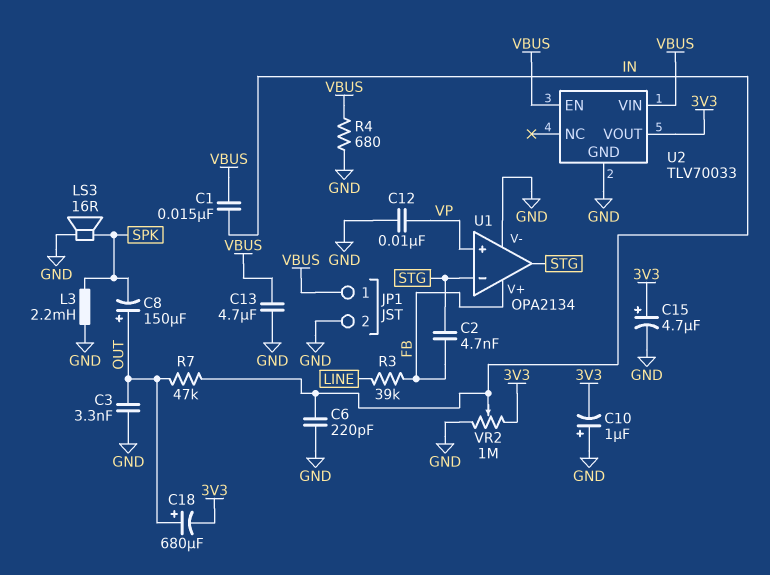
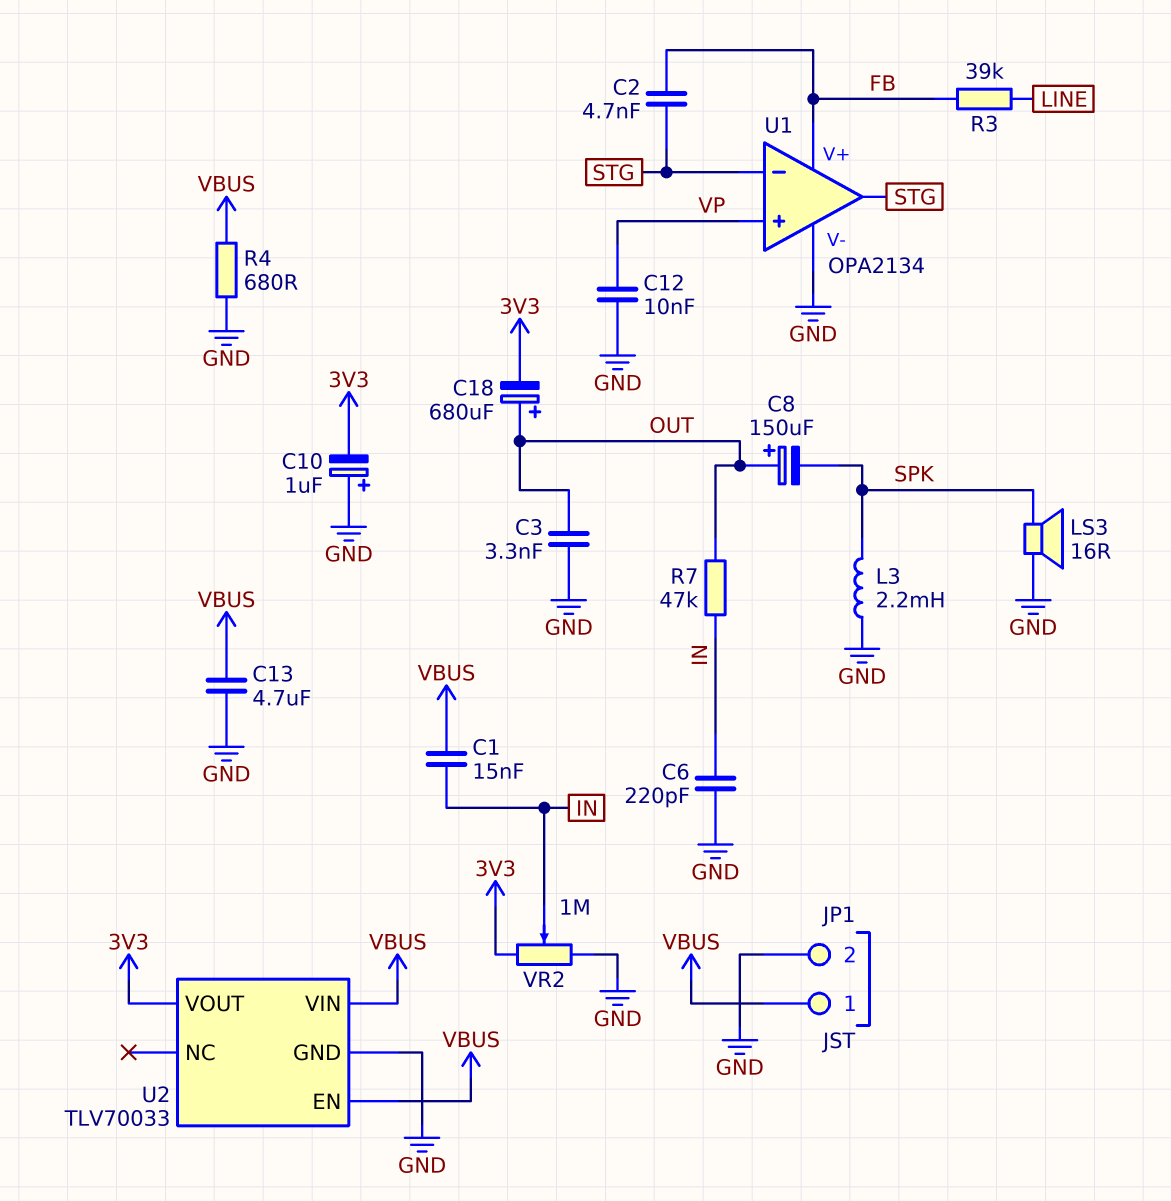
C15: 4.7uF (plus 3V3, minus GND) -> none

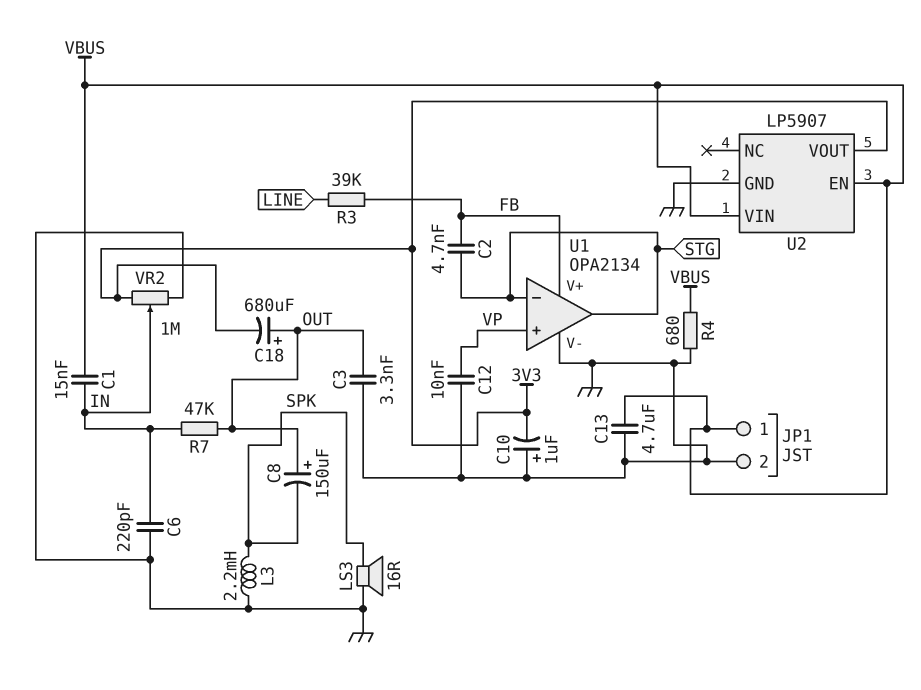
U2: TLV70033 -> LP5907

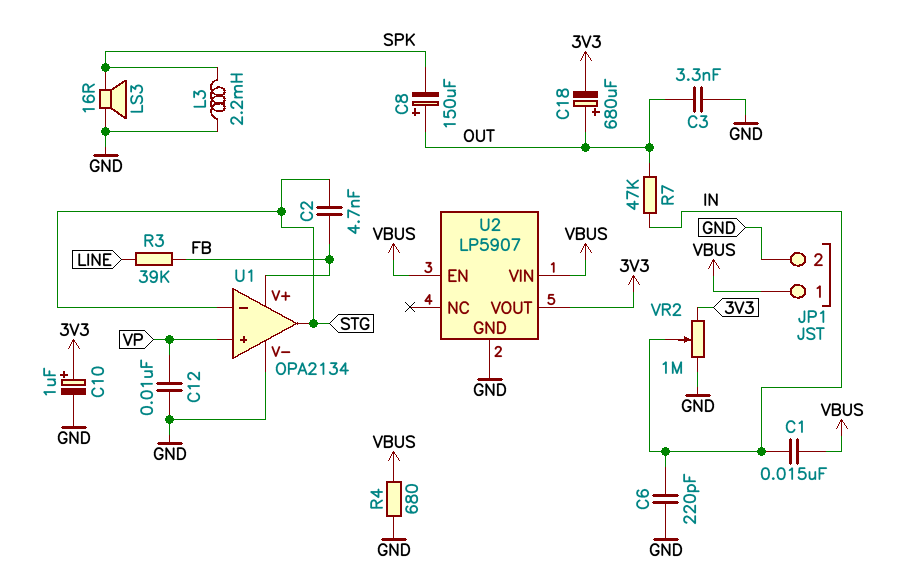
C10: 1uF (plus GND, minus 3V3) -> 1uF (plus 3V3, minus GND)
C13: 4.7uF (GND, VBUS) -> none

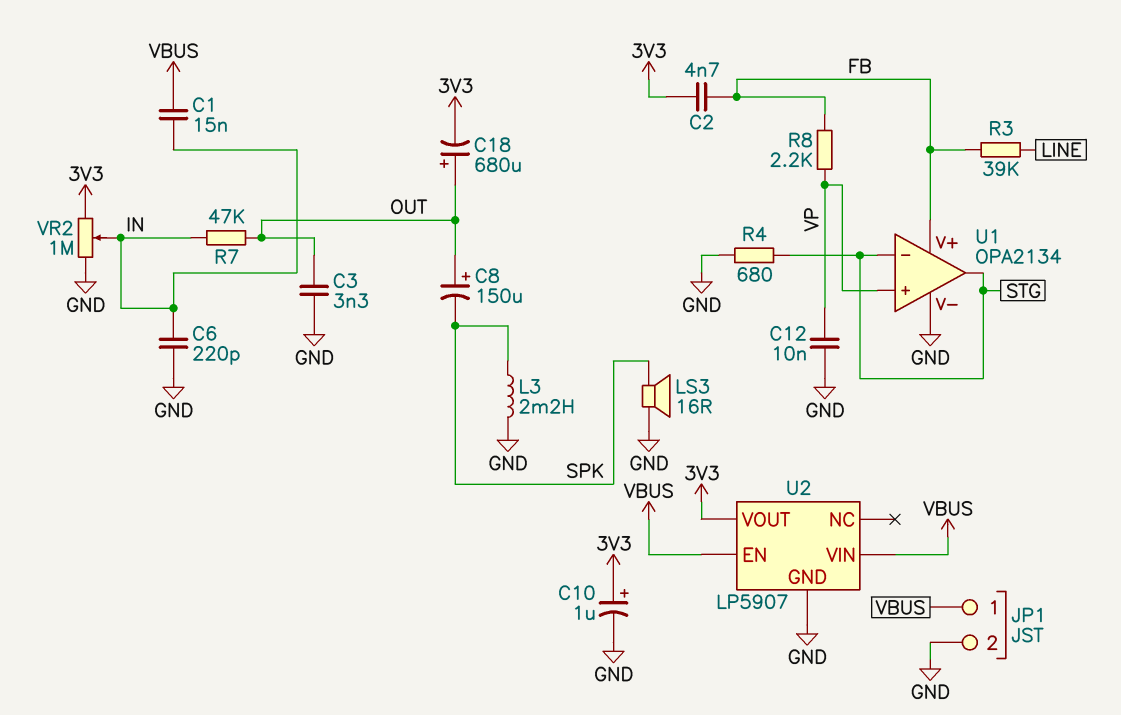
C2: 4.7nF (FB, STG) -> 4.7nF (3V3, FB)
R4: 680 (GND, VBUS) -> 680 (GND, STG)
R8: none -> 2.2k (FB, VP)

